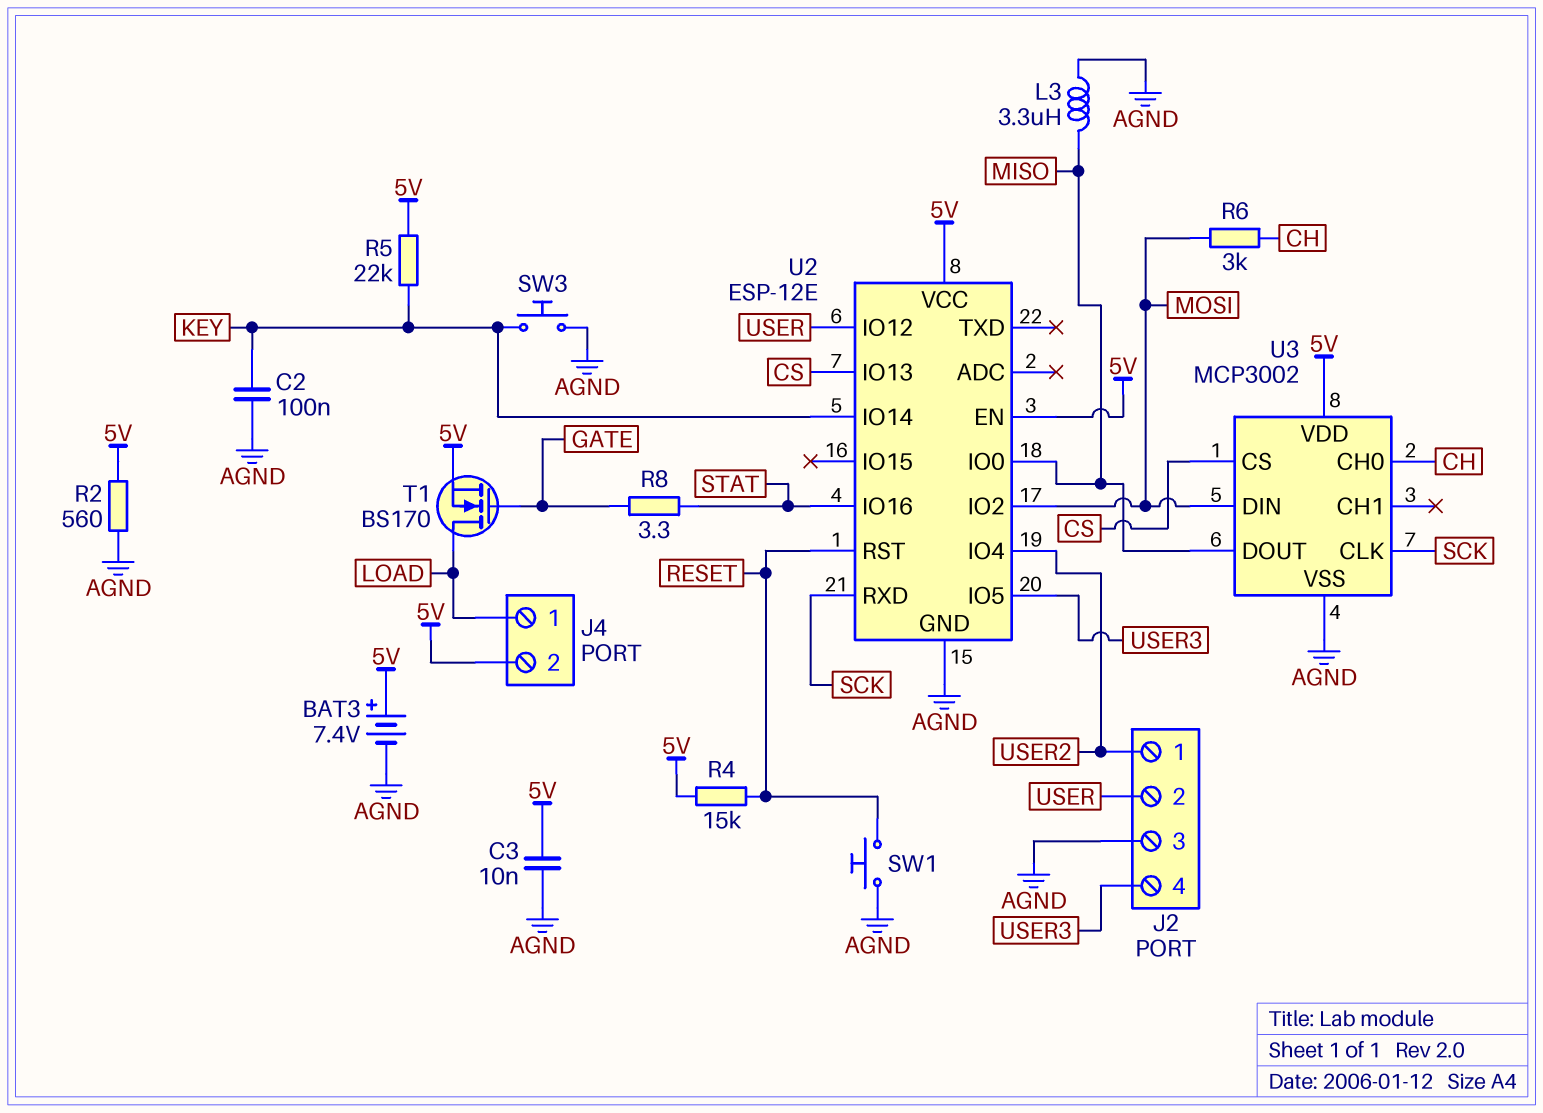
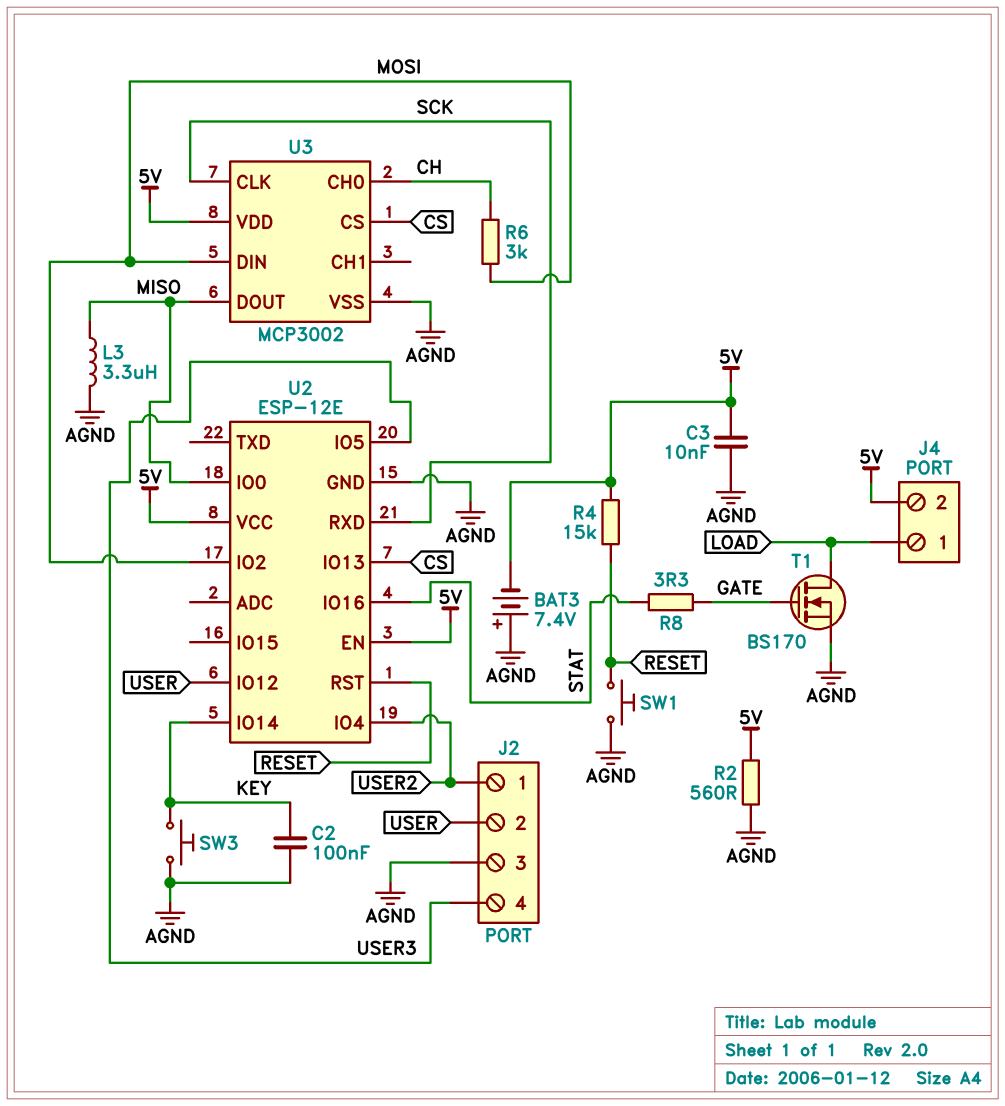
BAT3: 7.4V (plus 5V, minus AGND) -> 7.4V (plus AGND, minus 5V)
R5: 22k (5V, KEY) -> none
T1: NMOS BS170 (G GATE, D LOAD, S 5V) -> NMOS BS170 (G GATE, D LOAD, S AGND)

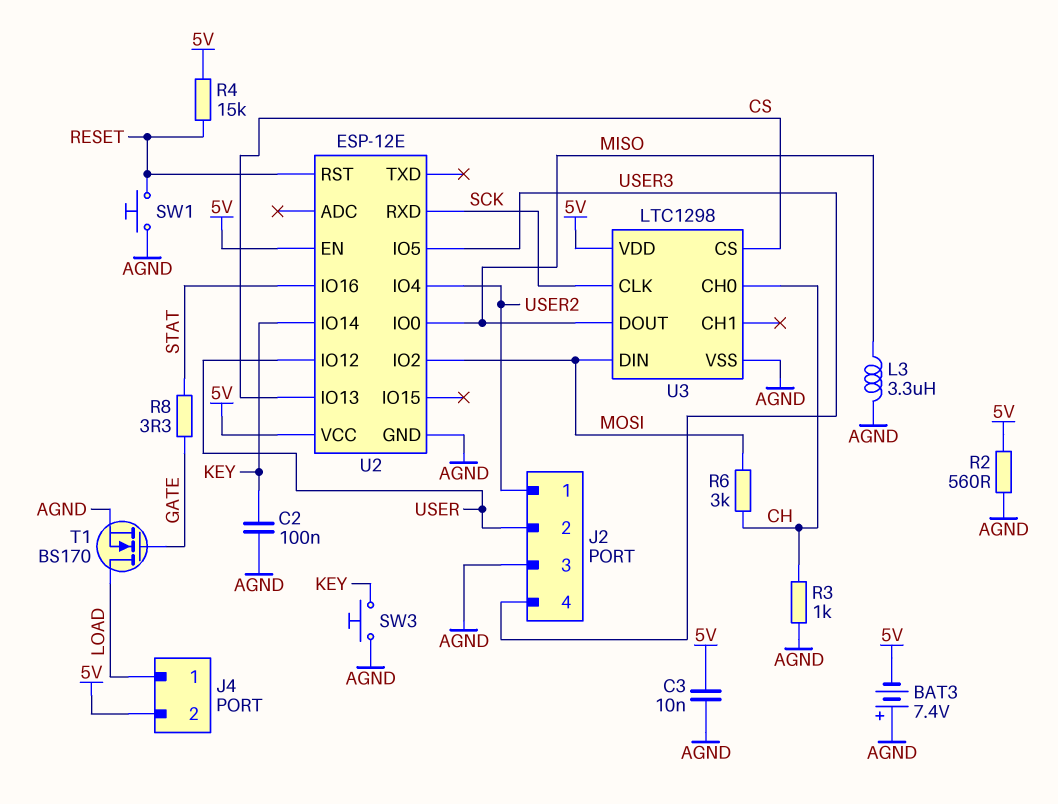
R3: none -> 1k (AGND, CH)
U3: MCP3002 -> LTC1298

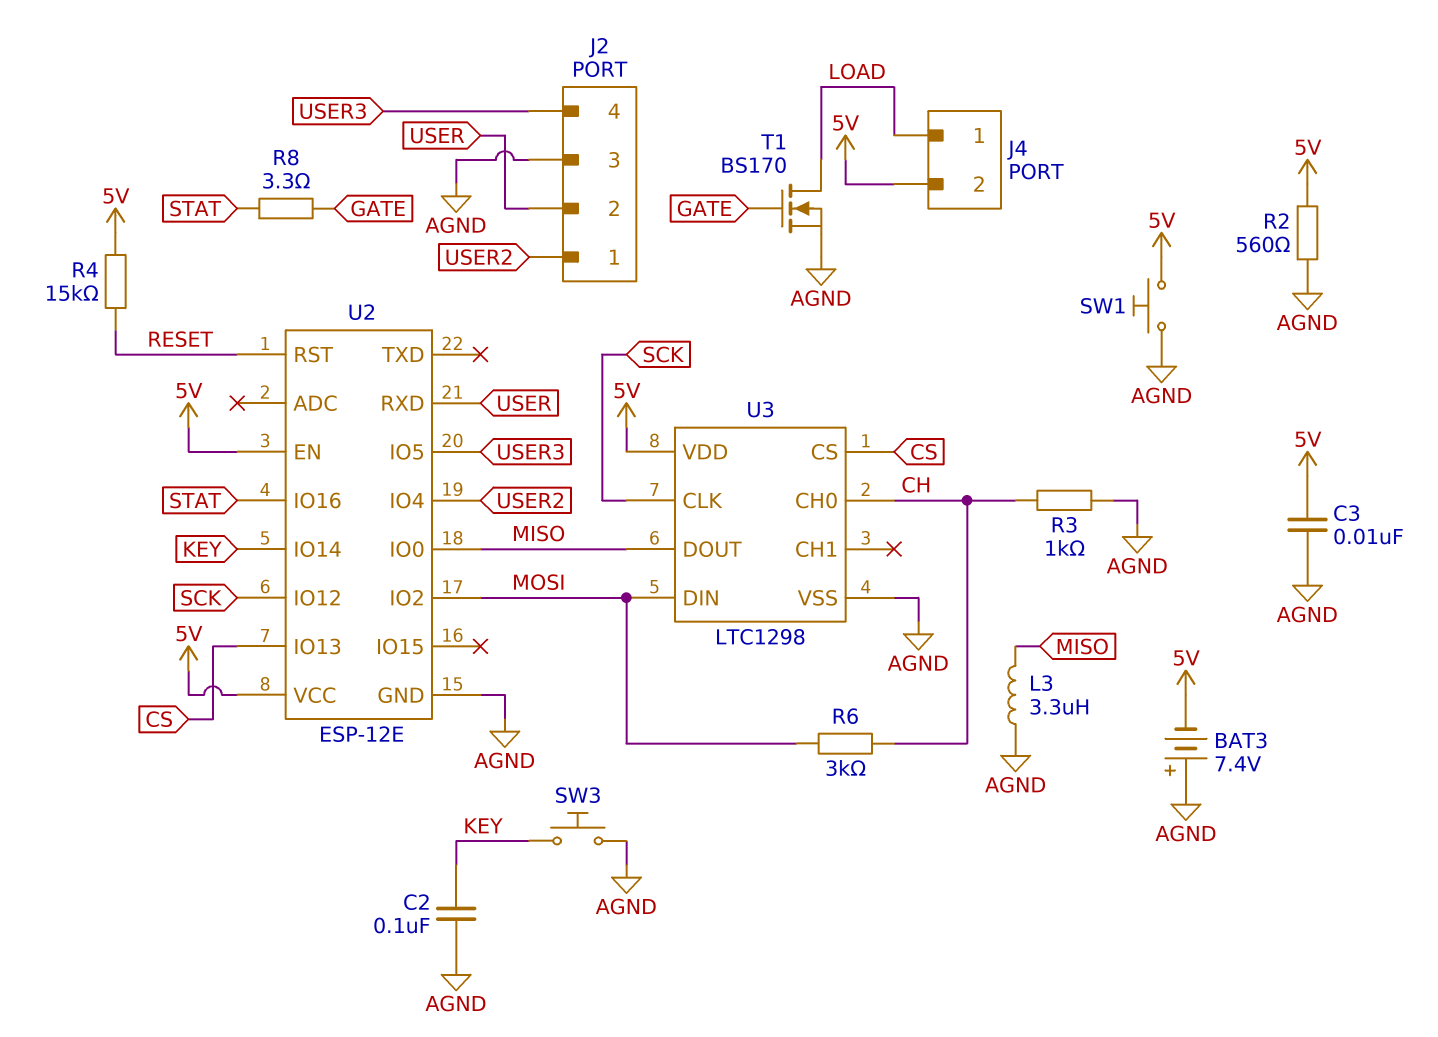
SW1: button (AGND, RESET) -> button (5V, AGND)
U2 pin IO12: USER -> SCK
U2 pin RXD: SCK -> USER

